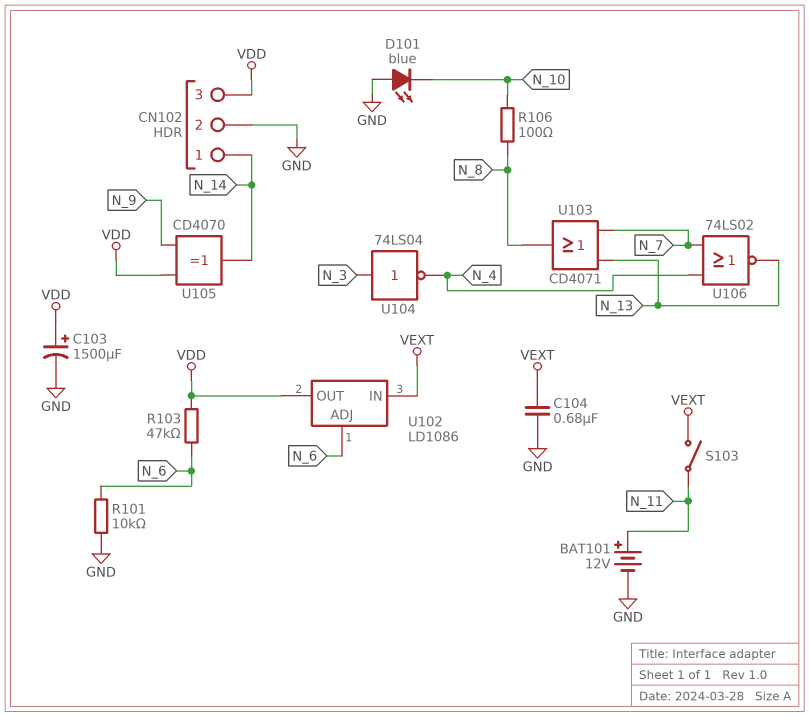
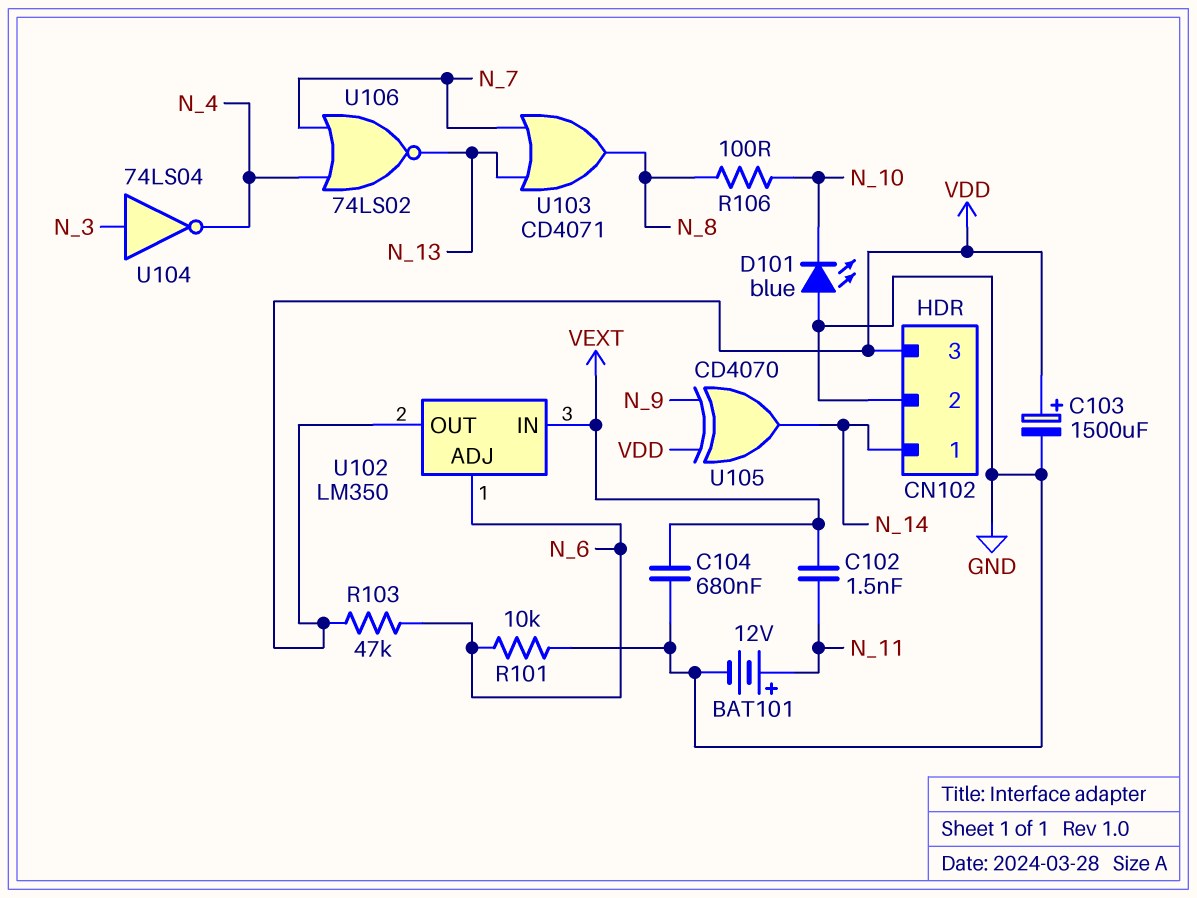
C102: none -> 1.5nF (N_11, VEXT)
S103: switch (N_11, VEXT) -> none
U102: LD1086 -> LM350

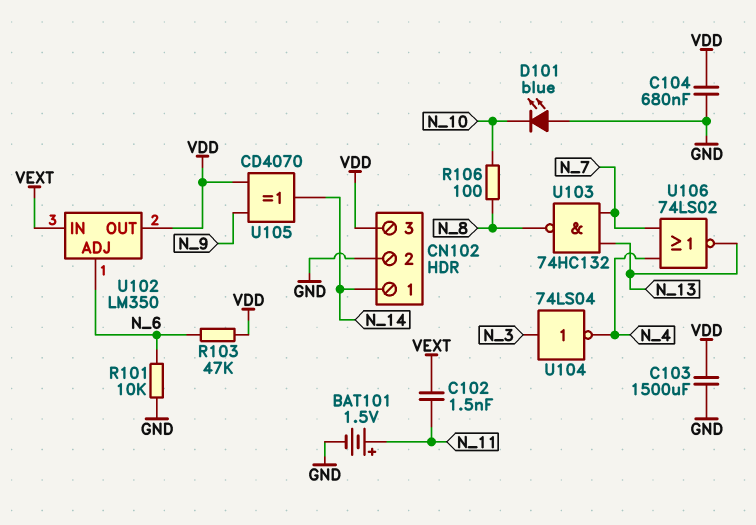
BAT101: 12V (plus N_11, minus GND) -> 1.5V (plus N_11, minus GND)
C103: 1500uF (plus VDD, minus GND) -> 1500uF (GND, VDD)
C104: 680nF (GND, VEXT) -> 680nF (GND, VDD)
U103: OR CD4071 (in N_7, in N_13, out N_8) -> NAND 74HC132 (in N_7, in N_13, out N_8)

